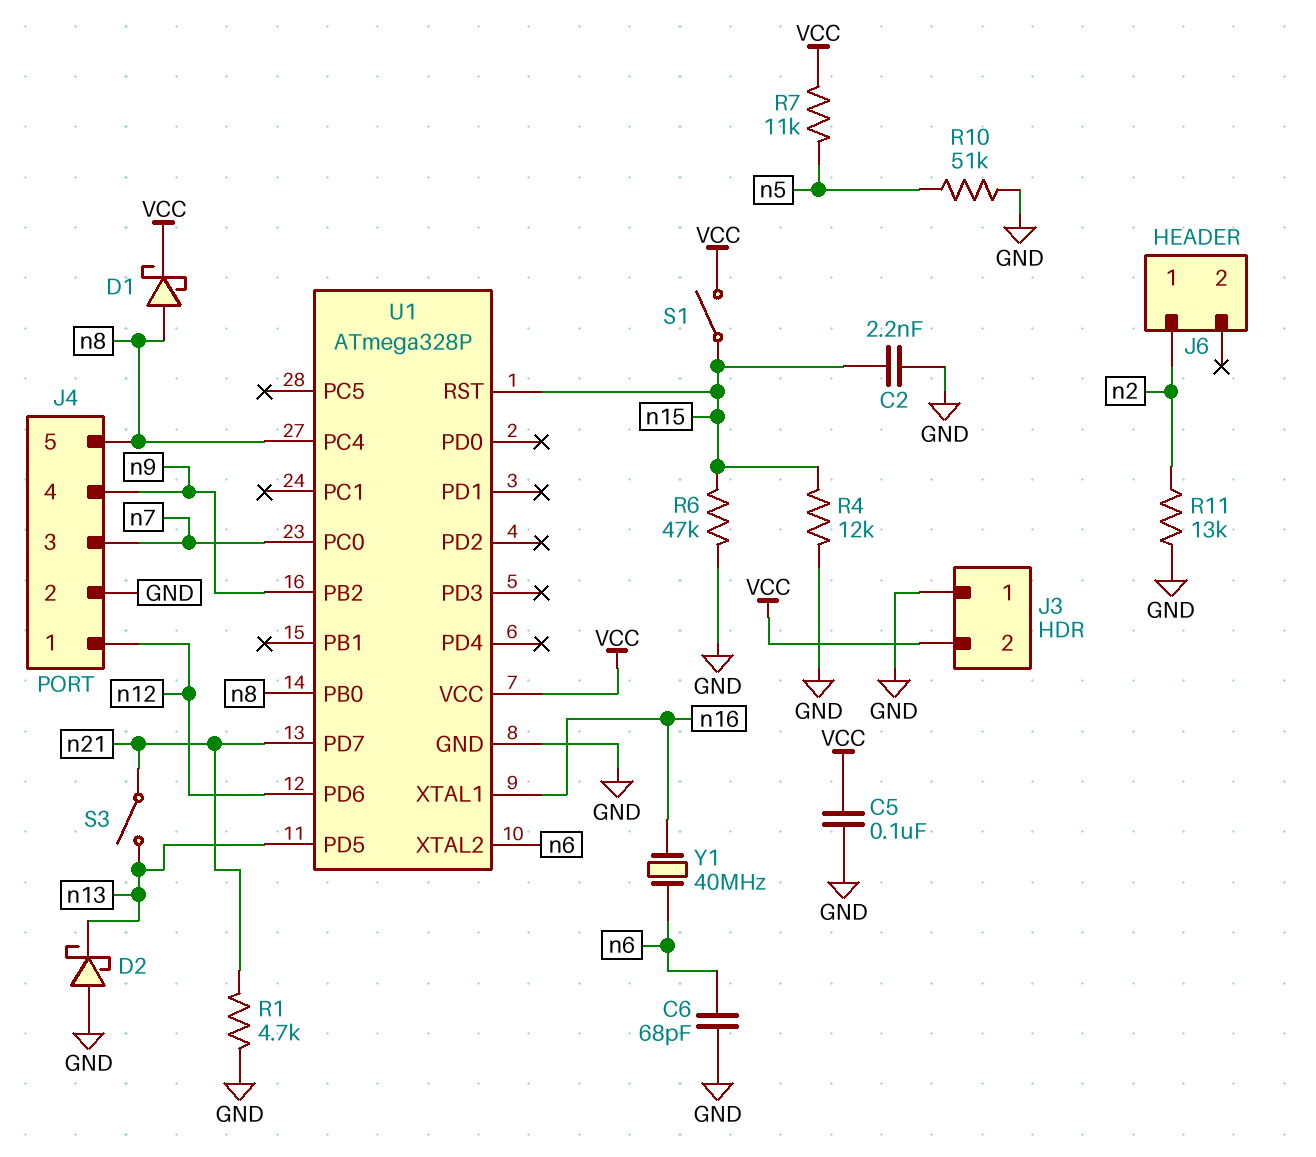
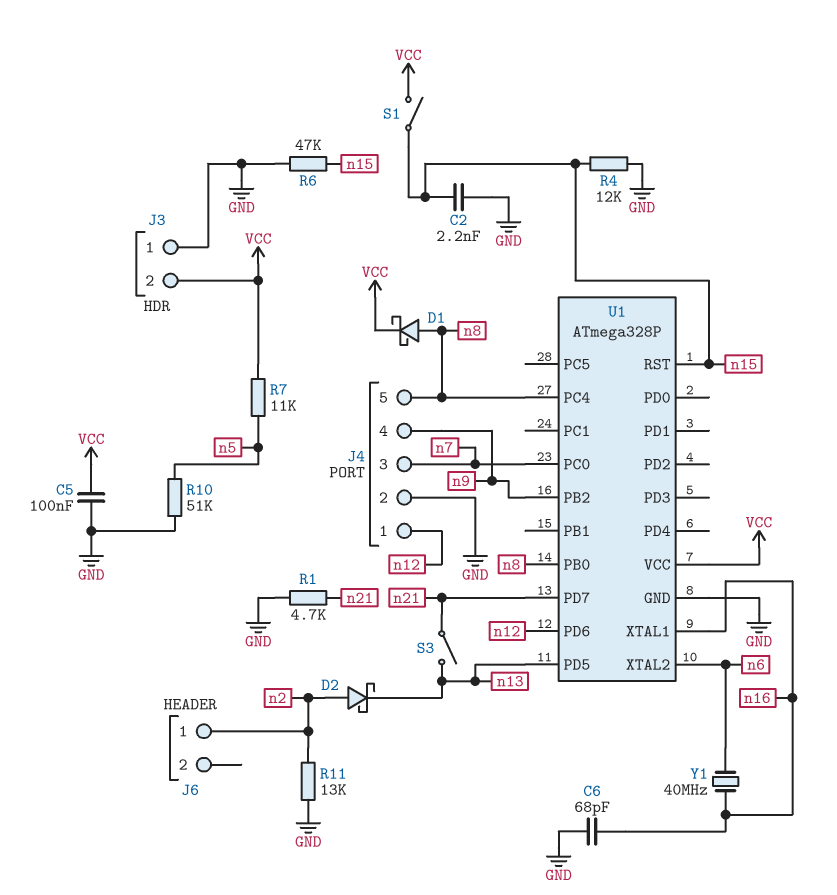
C6: 68pF (GND, n6) -> 68pF (GND, n16)
D2: schottky (A GND, K n13) -> schottky (A n2, K n13)

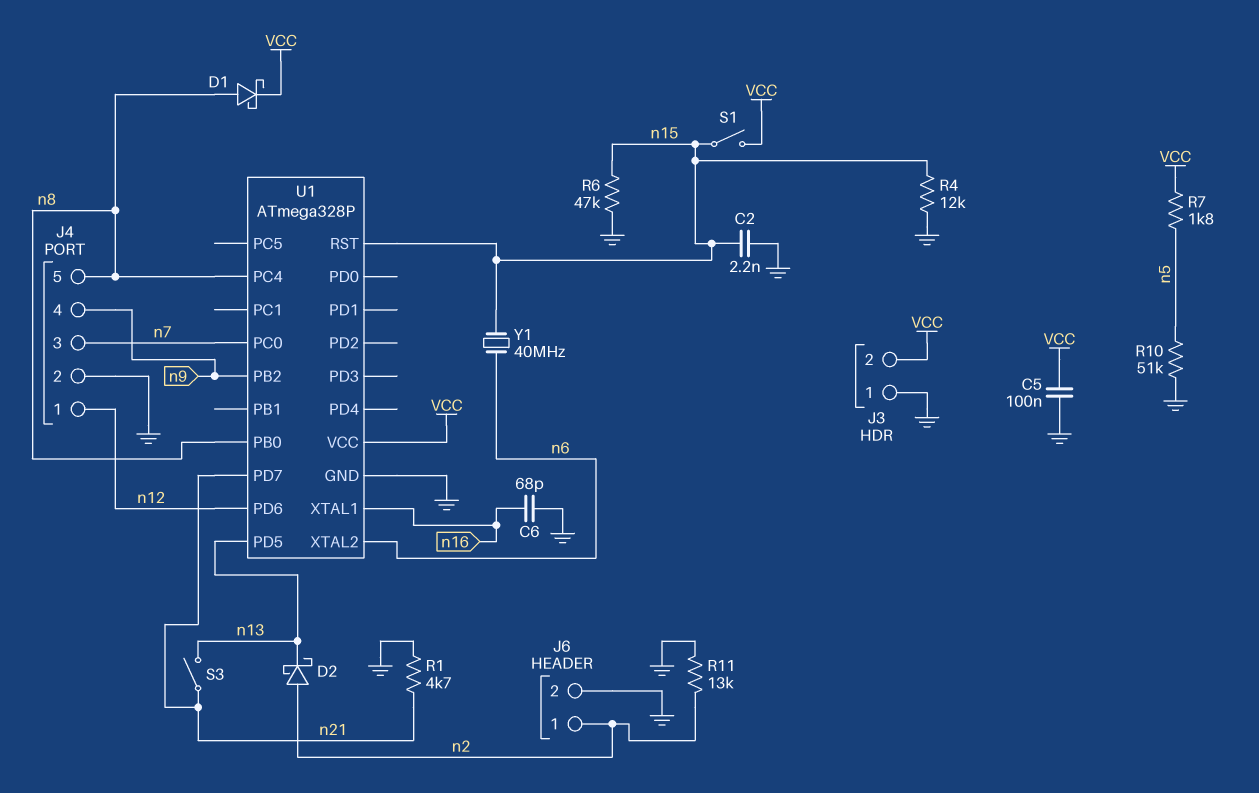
J6 pin 2: none -> GND
R7: 11k (VCC, n5) -> 1.8k (VCC, n5)
Y1: 40MHz (n6, n16) -> 40MHz (n6, n15)

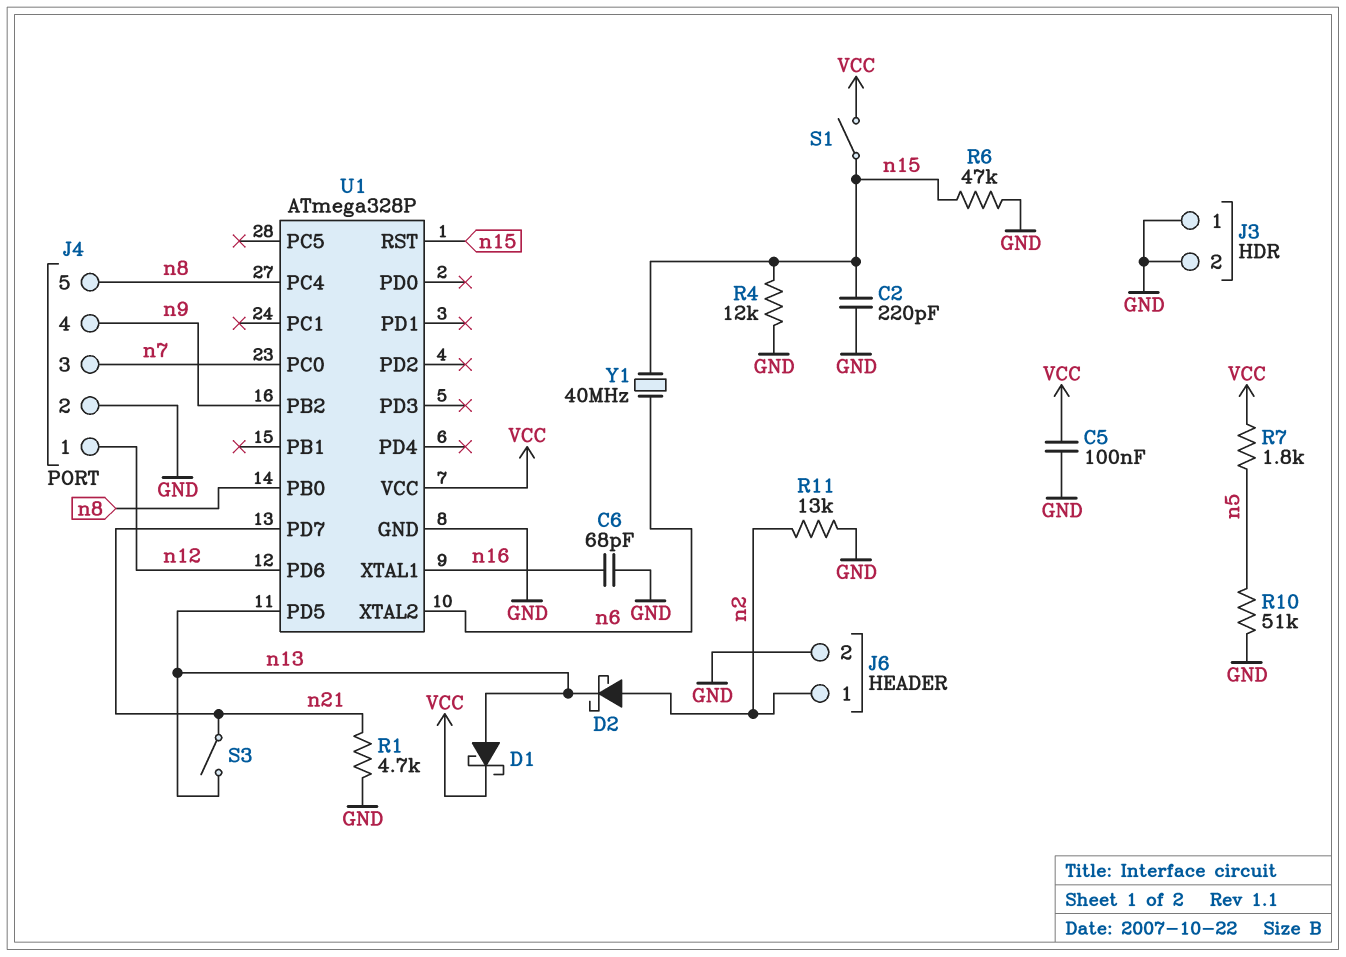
C2: 2.2nF (GND, n15) -> 220pF (GND, n15)
D1: schottky (A n8, K VCC) -> schottky (A n13, K VCC)
J3 pin 2: VCC -> GND

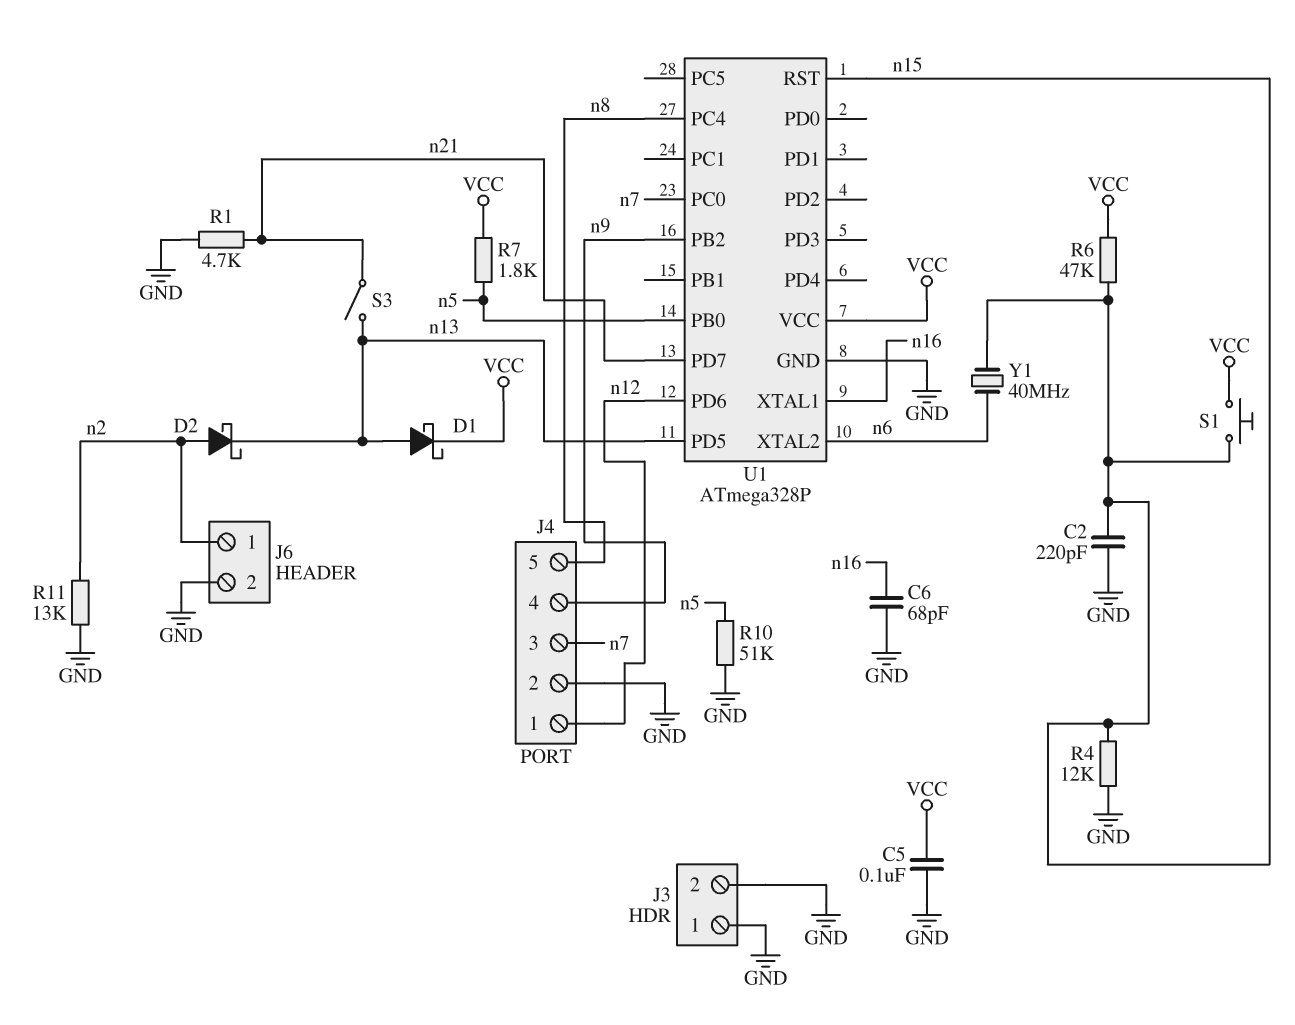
R6: 47k (GND, n15) -> 47k (VCC, n15)
S1: switch (VCC, n15) -> button (VCC, n15)
U1 pin PB0: n8 -> n5

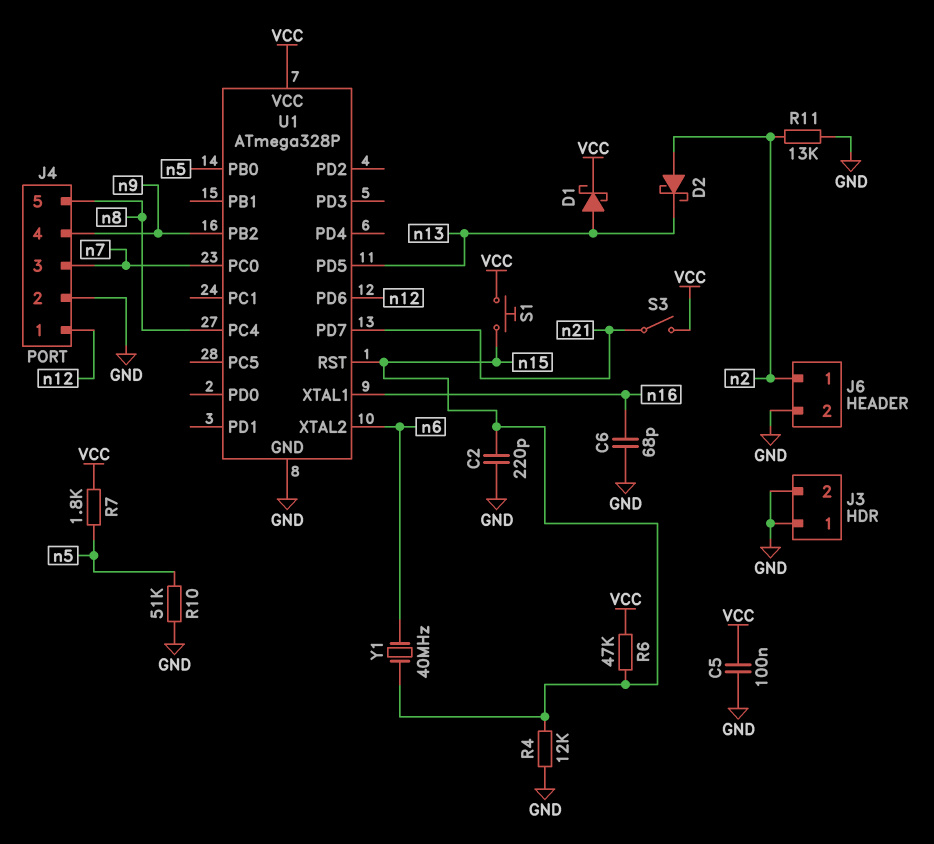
R1: 4.7k (GND, n21) -> none
S3: switch (n13, n21) -> switch (VCC, n21)

